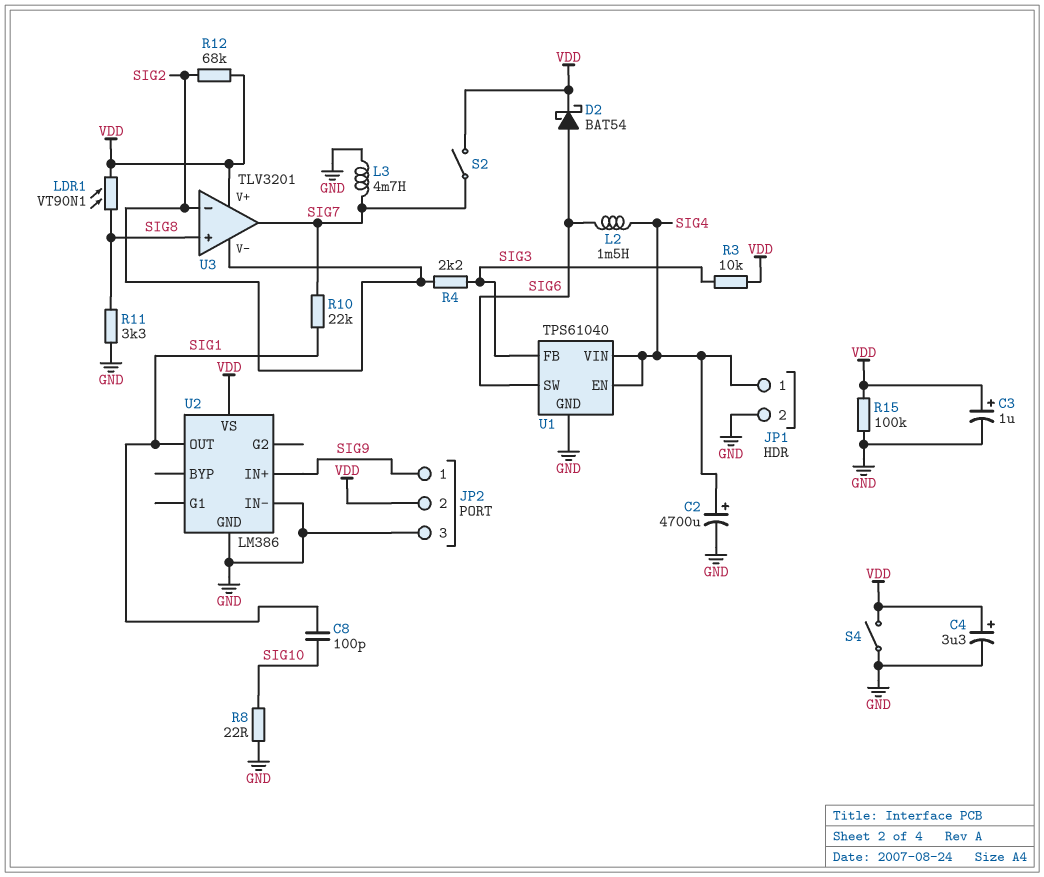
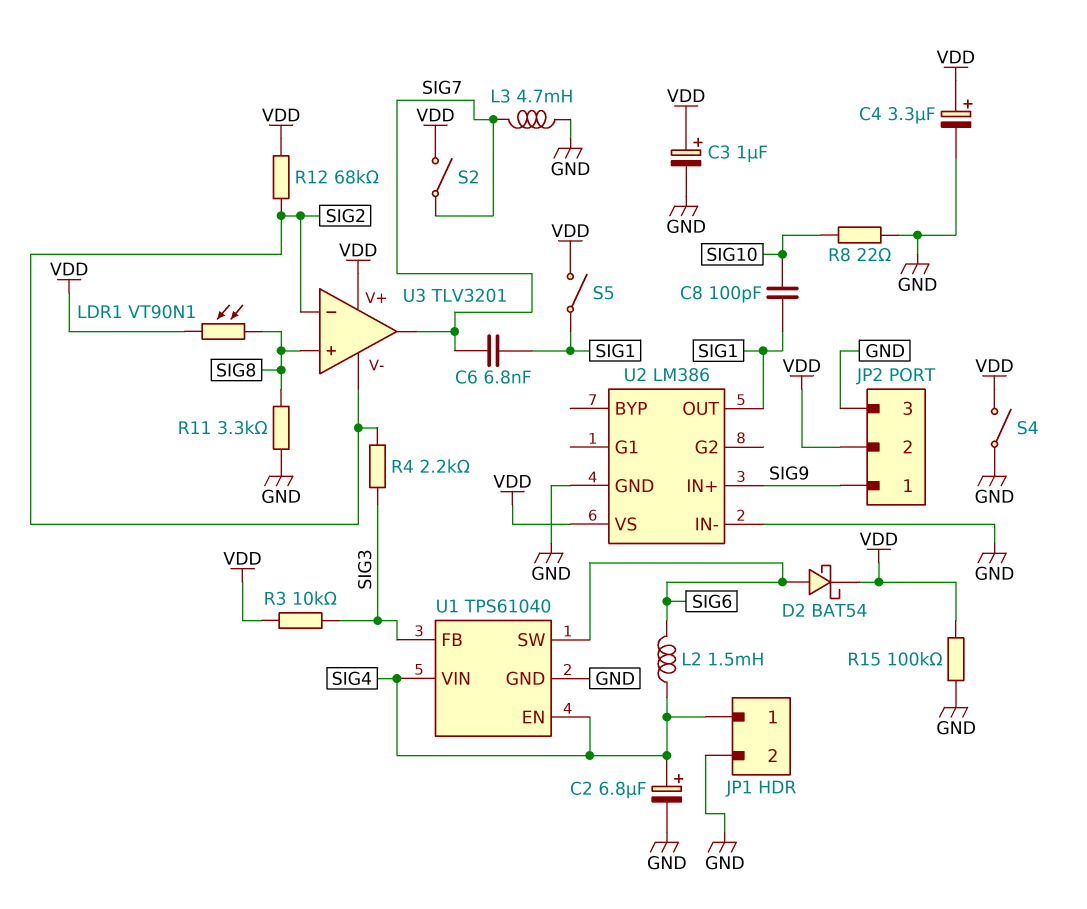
C2: 4700uF (plus SIG4, minus GND) -> 6.8uF (plus SIG4, minus GND)
C6: none -> 6.8nF (SIG1, SIG7)
R10: 22k (SIG1, SIG7) -> none
S5: none -> switch (SIG1, VDD)

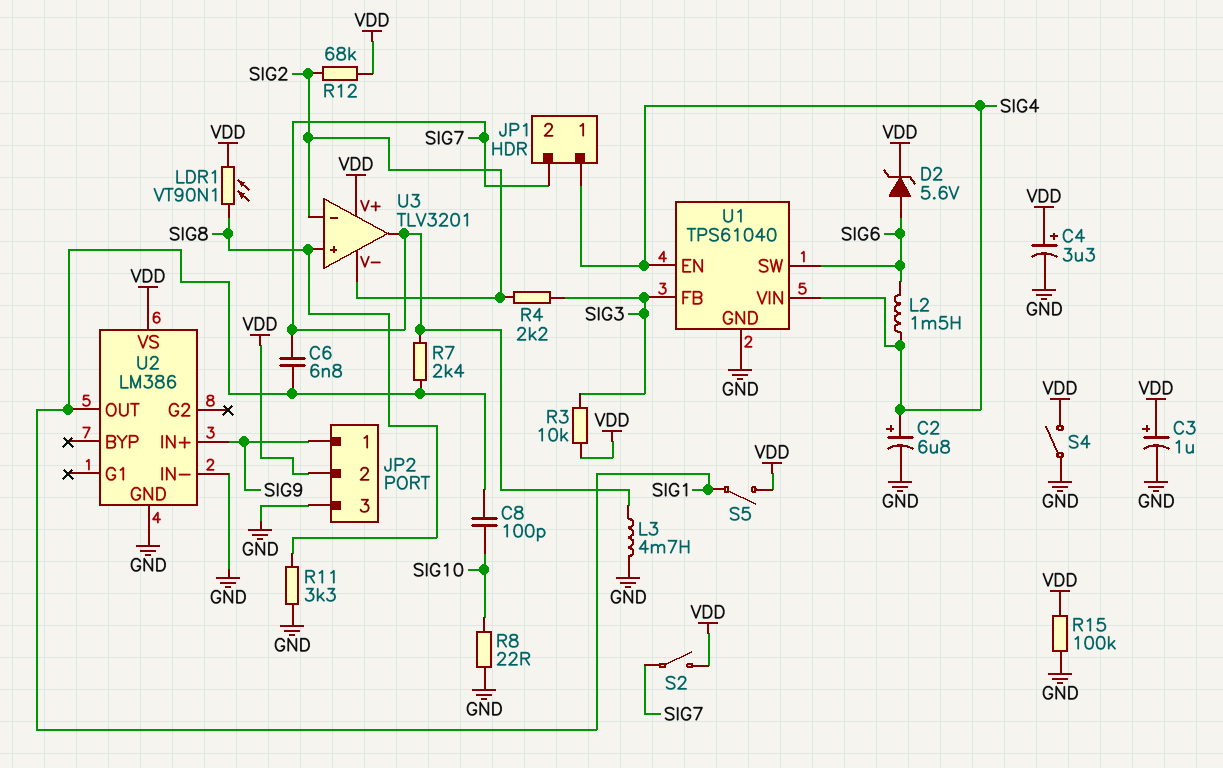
D2: schottky BAT54 (A SIG6, K VDD) -> zener 5.6V (A SIG6, K VDD)
JP1 pin 2: GND -> SIG7
R7: none -> 2.4k (SIG1, SIG7)

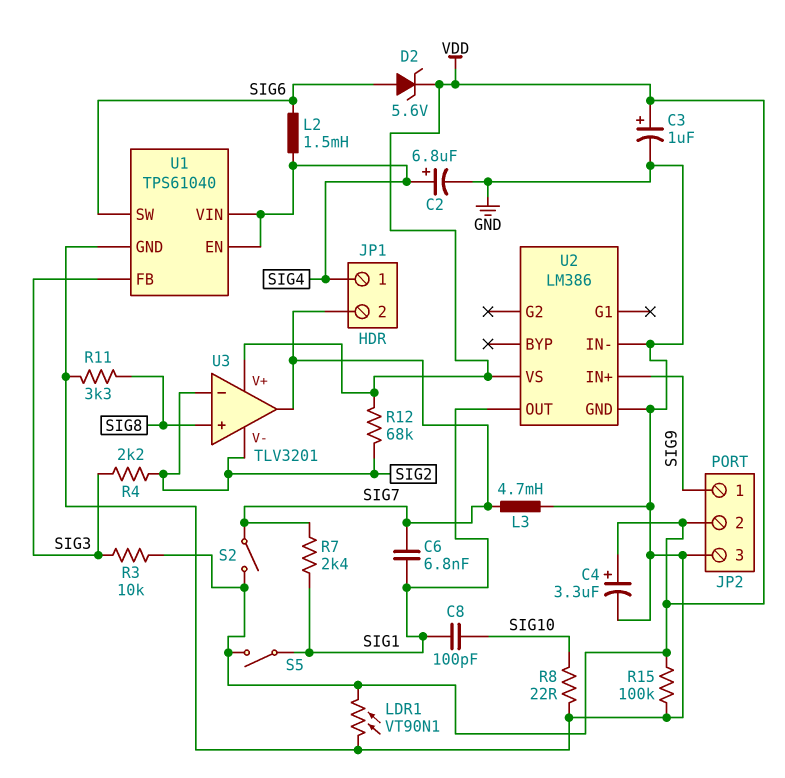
LDR1: VT90N1 (SIG8, VDD) -> VT90N1 (GND, VDD)
S4: switch (GND, VDD) -> none

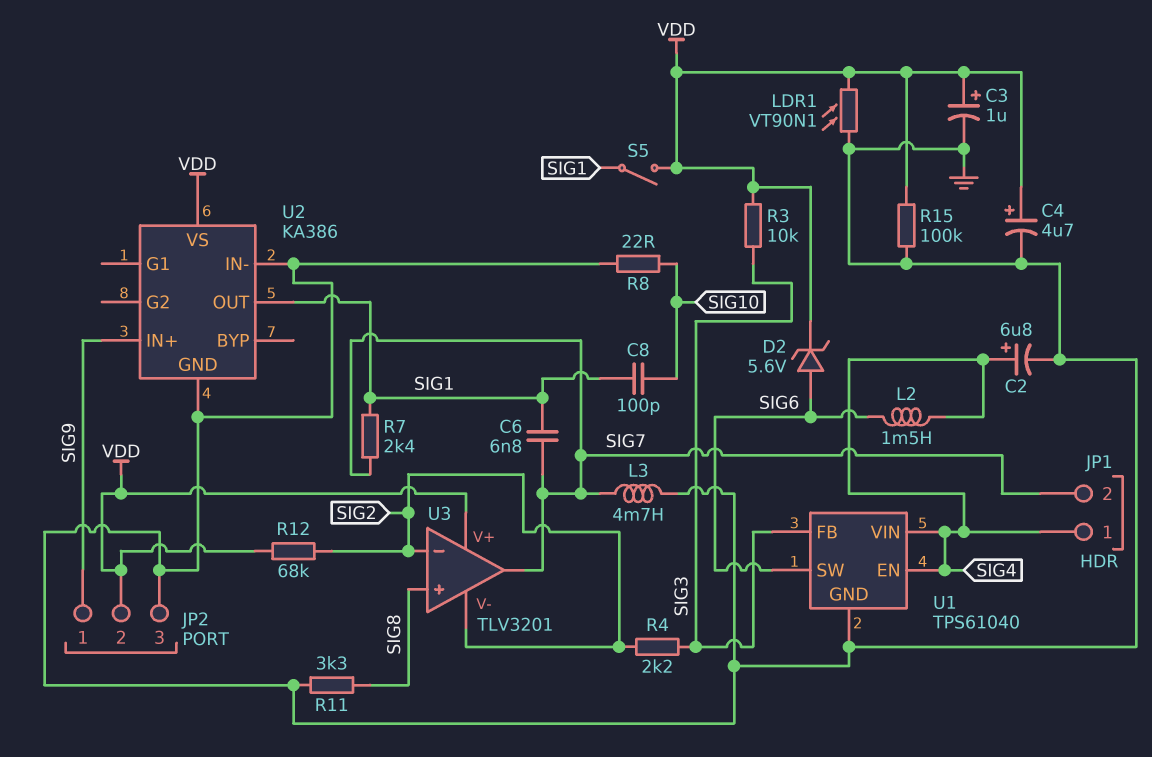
C4: 3.3uF (plus VDD, minus GND) -> 4.7uF (plus VDD, minus GND)
S2: switch (SIG7, VDD) -> none
U2: LM386 -> KA386

